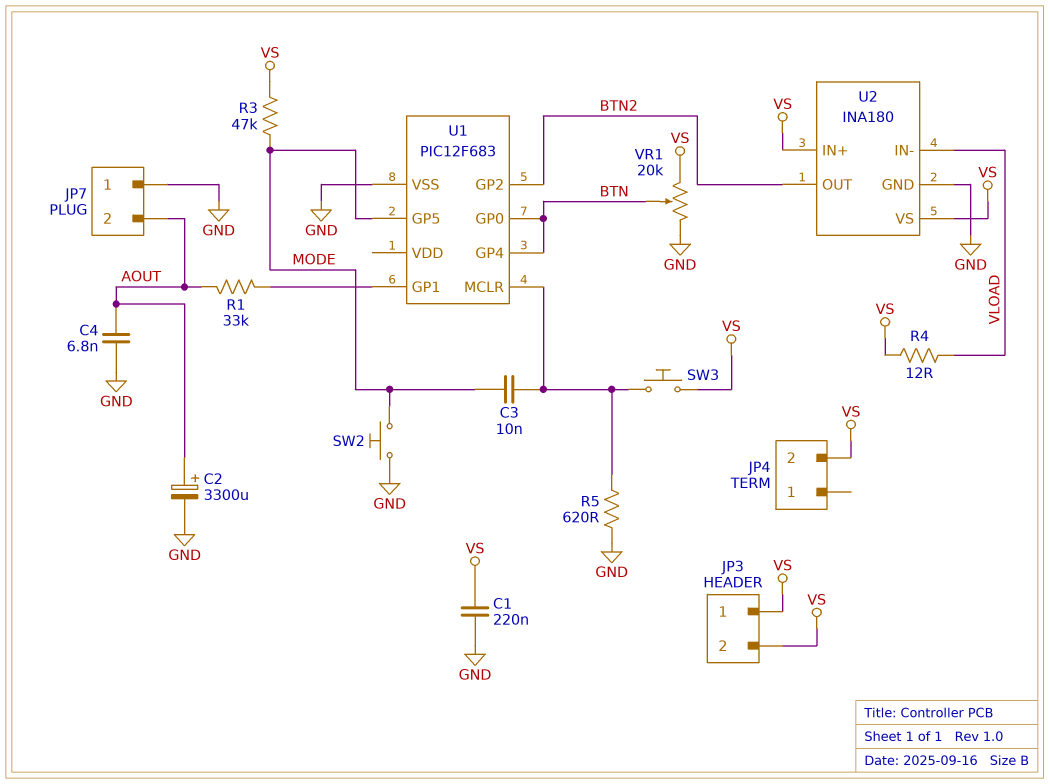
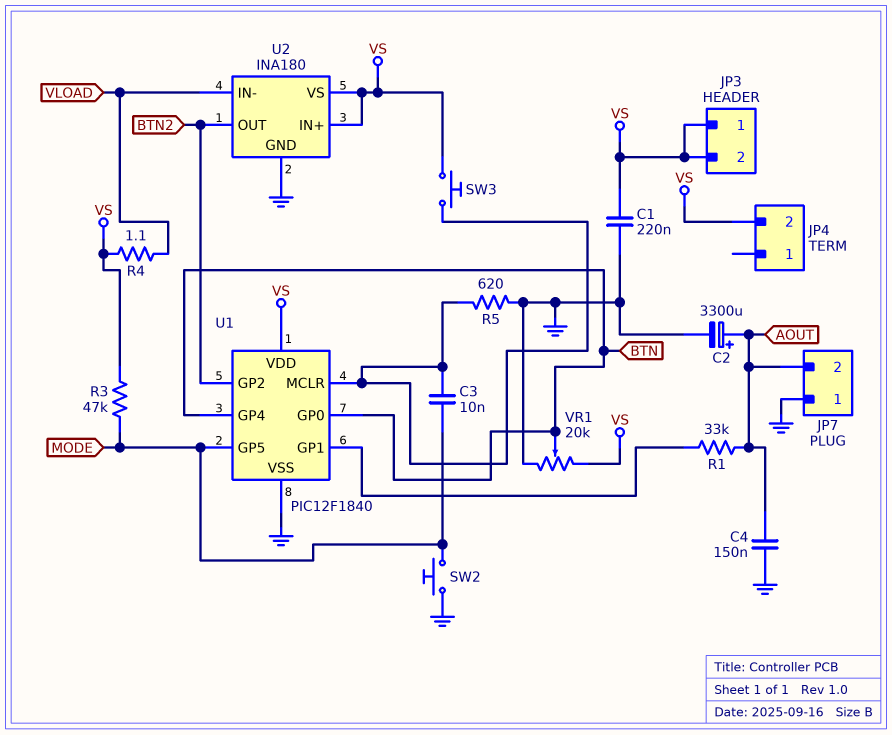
C4: 6.8nF (AOUT, GND) -> 150nF (AOUT, GND)
R4: 12 (VLOAD, VS) -> 1.1 (VLOAD, VS)
U1: PIC12F683 -> PIC12F1840
U1 pin VDD: none -> VS

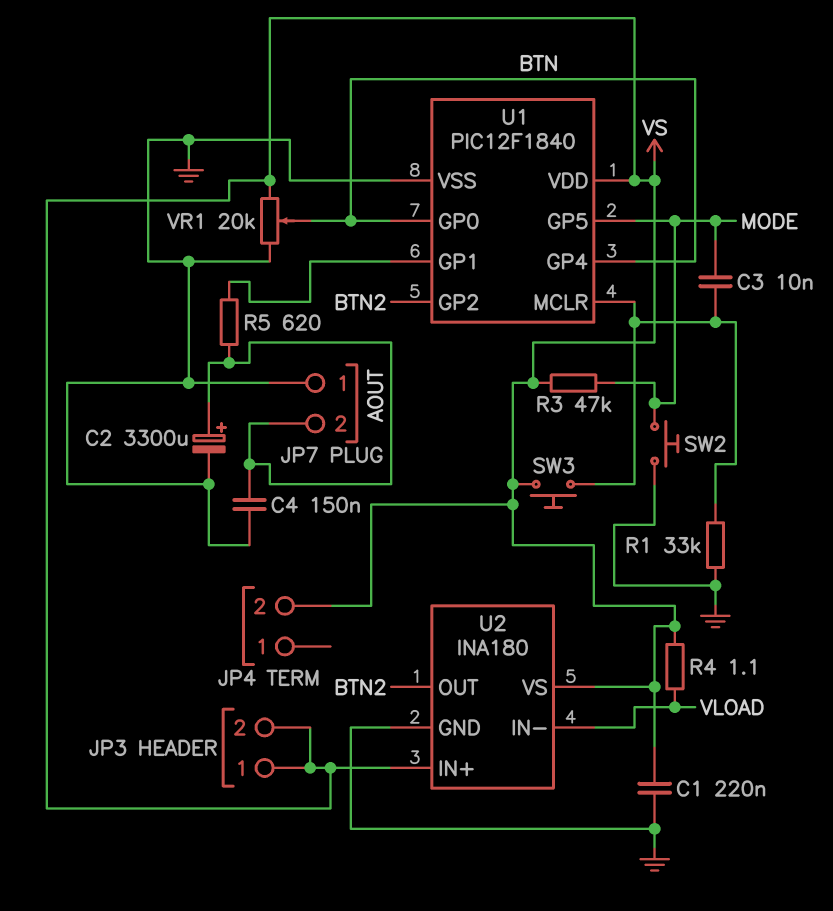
R1: 33k (AOUT, U1/GP1) -> 33k (GND, U1/MCLR)
R5: 620 (GND, U1/MCLR) -> 620 (AOUT, U1/GP1)

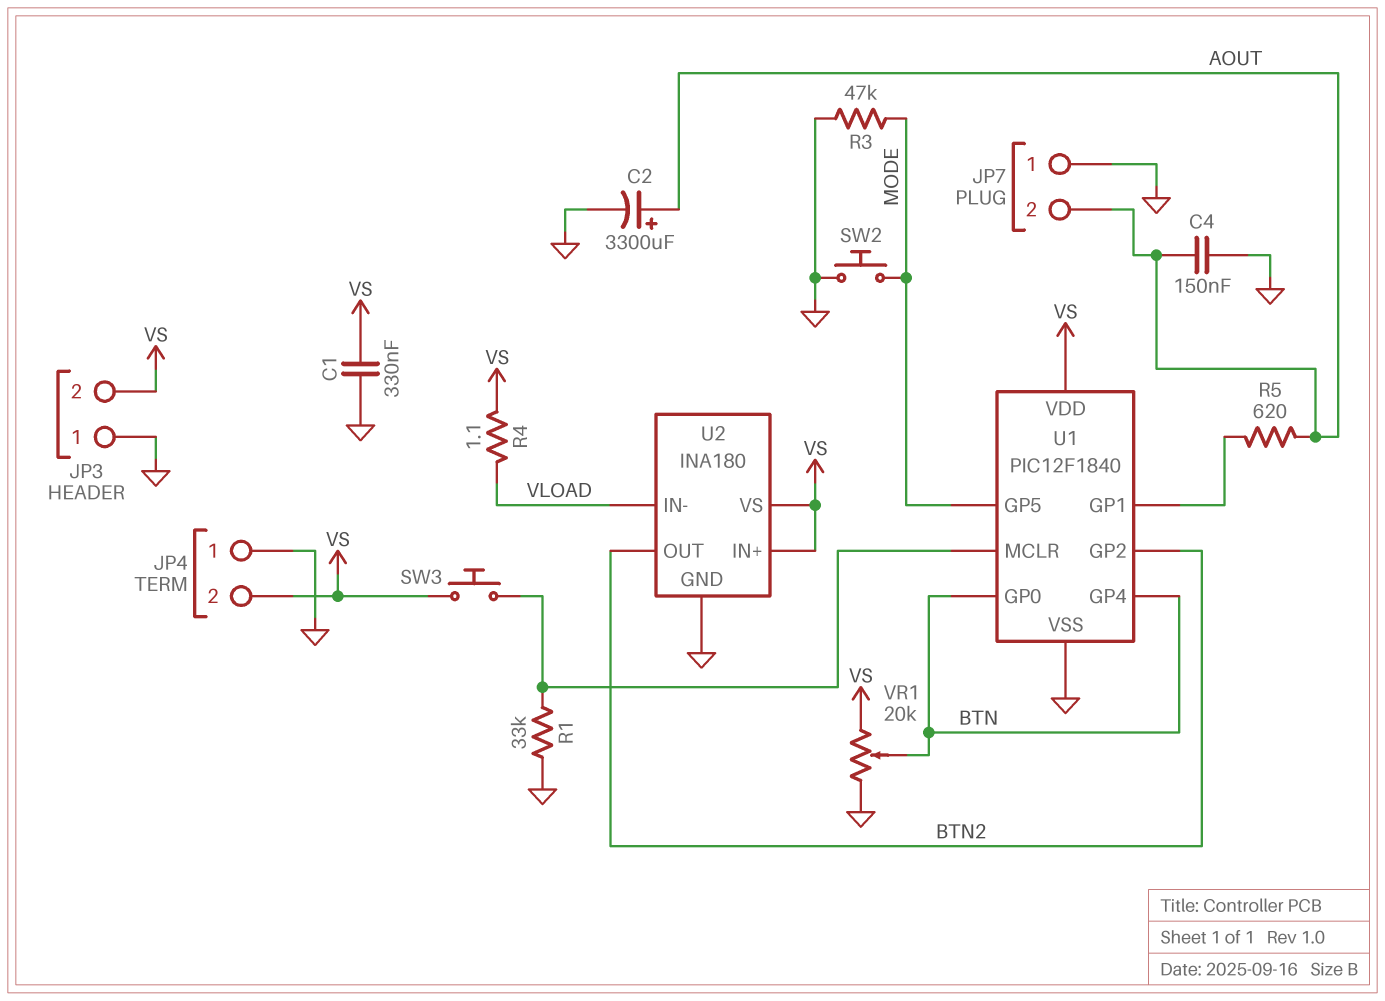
C1: 220nF (GND, VS) -> 330nF (GND, VS)
C3: 10nF (MODE, U1/MCLR) -> none
JP3 pin 1: VS -> GND
JP4 pin 1: none -> GND
R3: 47k (MODE, VS) -> 47k (GND, MODE)

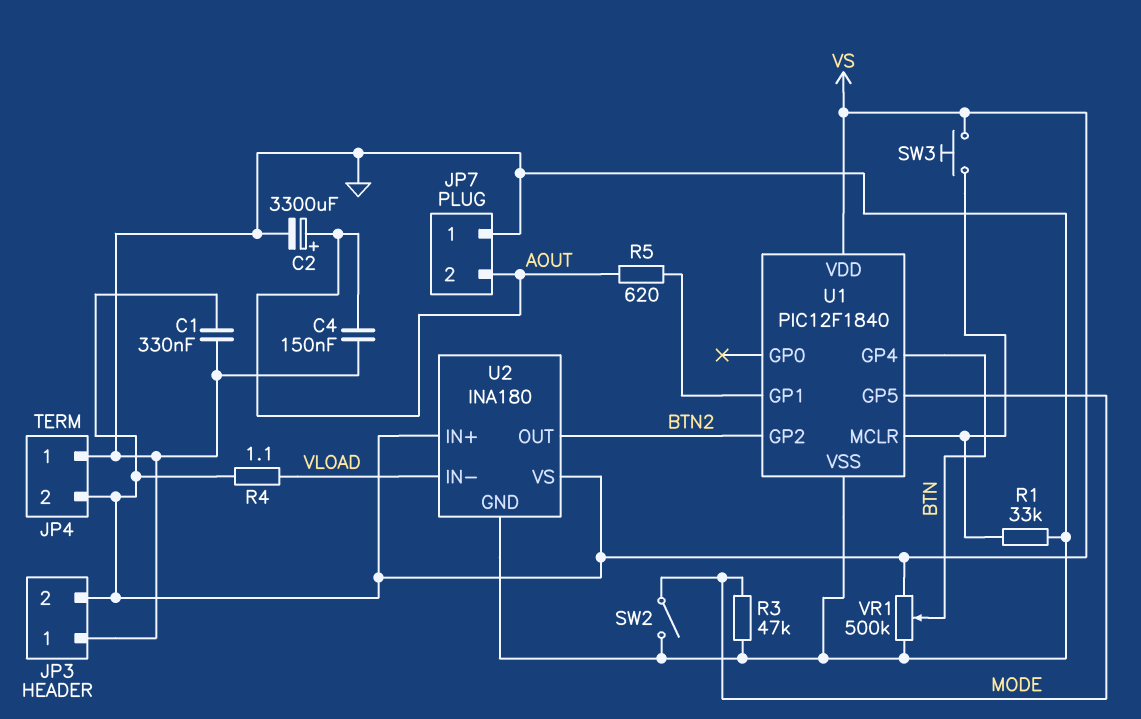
SW2: button (GND, MODE) -> switch (GND, MODE)
U1 pin GP0: BTN -> none
VR1: 20k (GND, VS, wiper BTN) -> 500k (GND, VS, wiper BTN)

